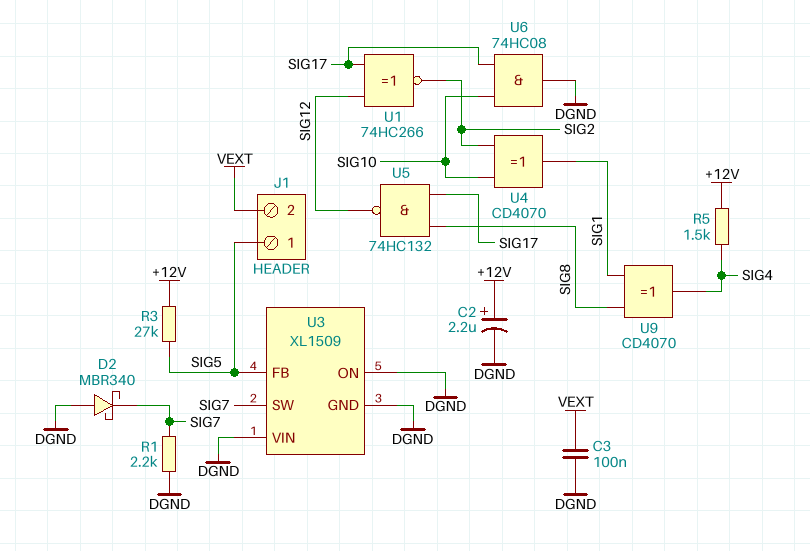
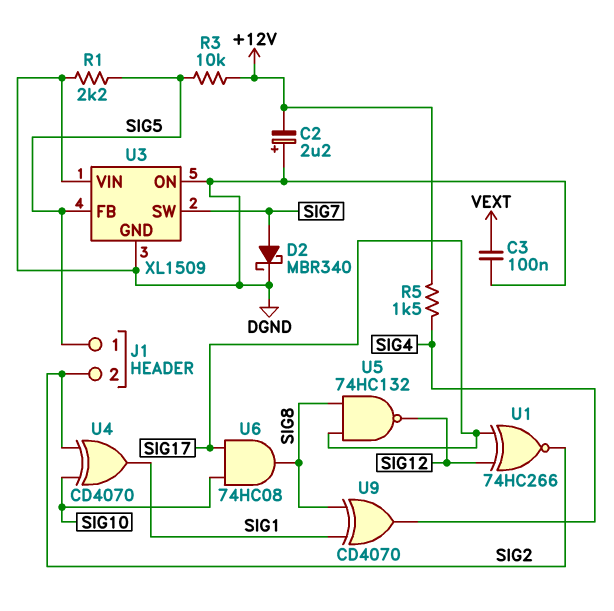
C2: 2.2uF (plus +12V, minus DGND) -> 2.2uF (plus DGND, minus +12V)
D2: schottky MBR340 (A DGND, K SIG7) -> schottky MBR340 (A SIG7, K DGND)
J1 pin 2: VEXT -> SIG2
R1: 2.2k (DGND, SIG7) -> 2.2k (DGND, SIG5)
R3: 27k (+12V, SIG5) -> 10k (+12V, SIG5)
U6: AND 74HC08 (in SIG10, in SIG17, out DGND) -> AND 74HC08 (in SIG10, in SIG17, out SIG8)

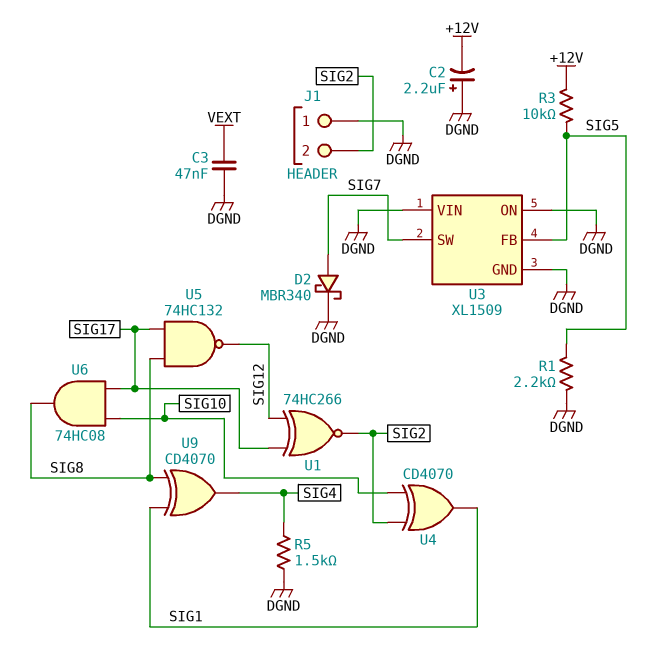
C3: 100nF (DGND, VEXT) -> 47nF (DGND, VEXT)
J1 pin 1: SIG5 -> DGND
R5: 1.5k (+12V, SIG4) -> 1.5k (DGND, SIG4)

